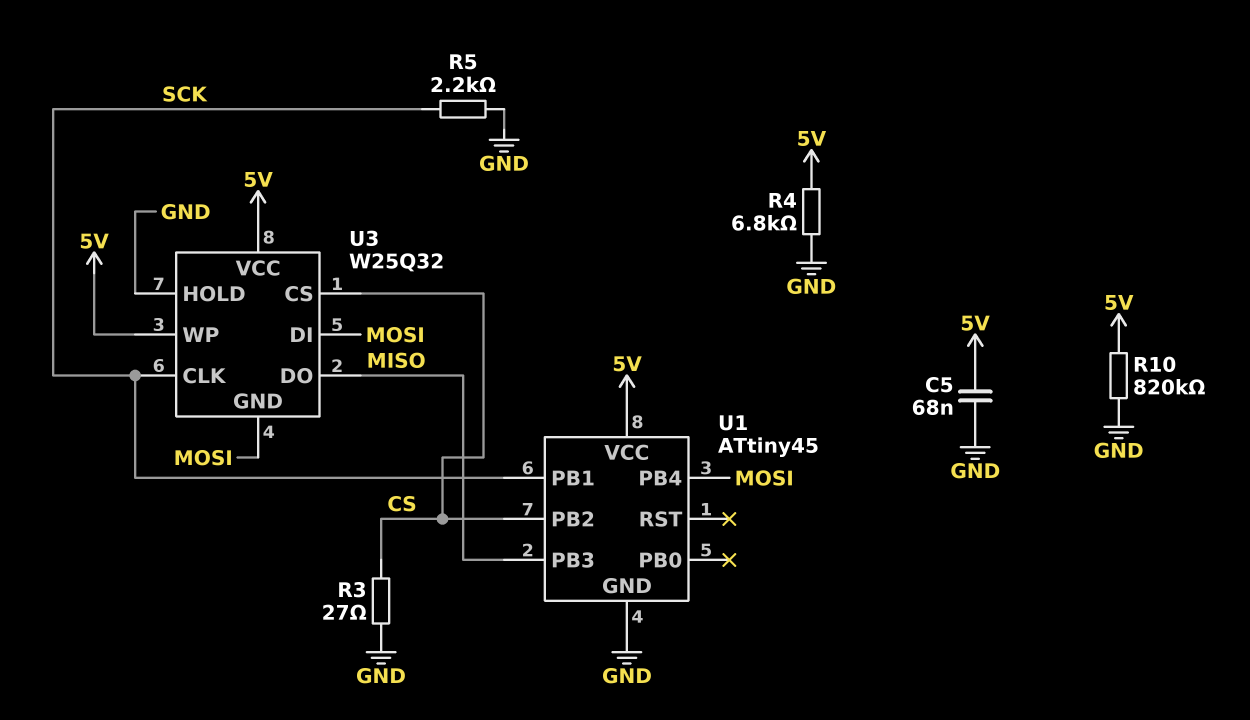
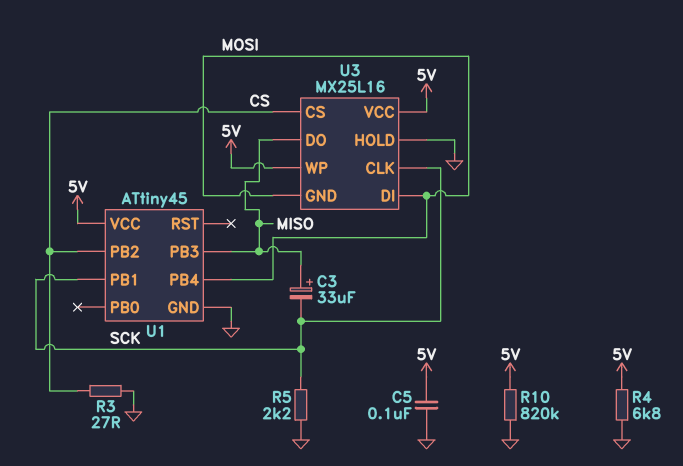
C3: none -> 33uF (plus MISO, minus SCK)
C5: 68nF (5V, GND) -> 100nF (5V, GND)
U3: W25Q32 -> MX25L16

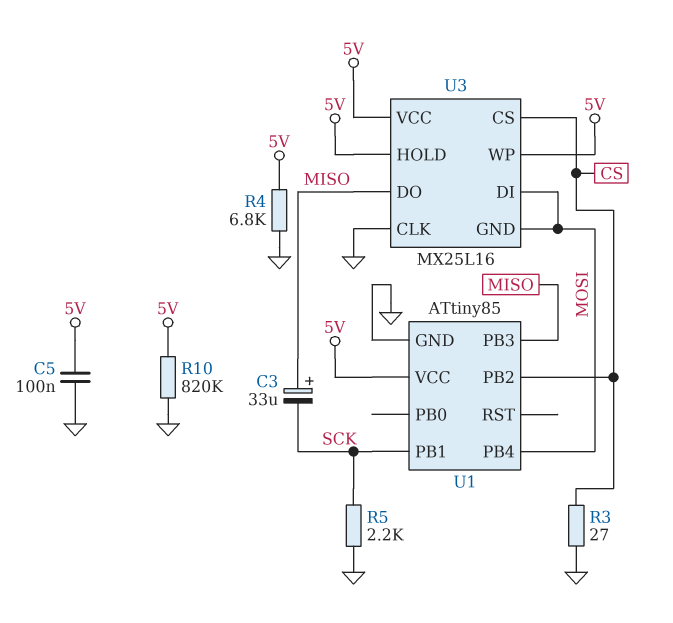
U1: ATtiny45 -> ATtiny85
U3 pin CLK: SCK -> GND
U3 pin HOLD: GND -> 5V

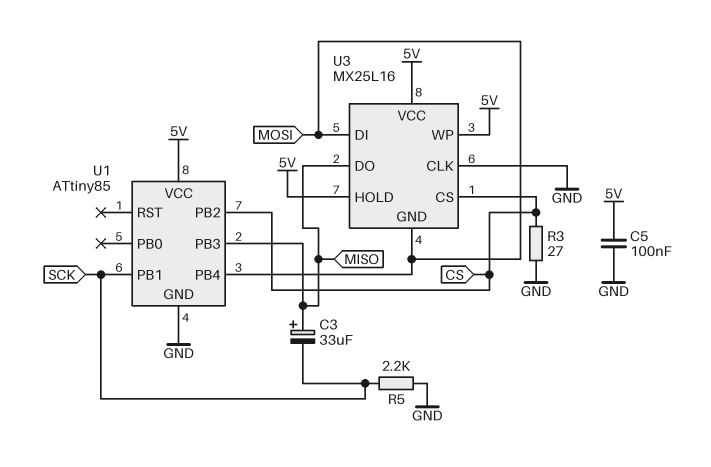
R4: 6.8k (5V, GND) -> none
R10: 820k (5V, GND) -> none

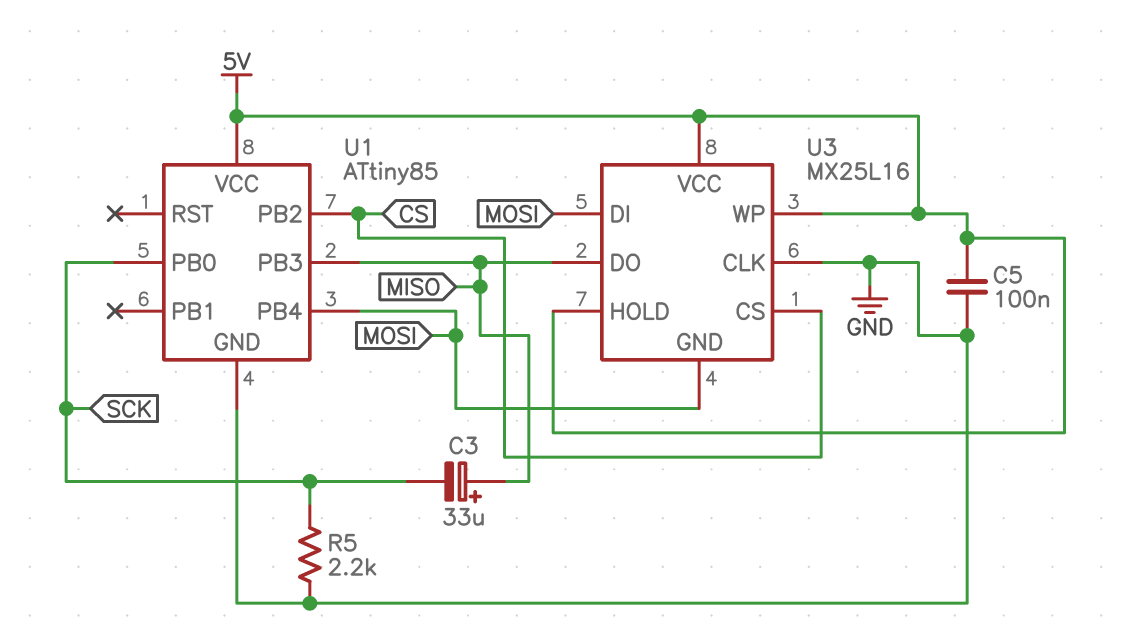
R3: 27 (CS, GND) -> none
U1 pin PB0: none -> SCK
U1 pin PB1: SCK -> none

